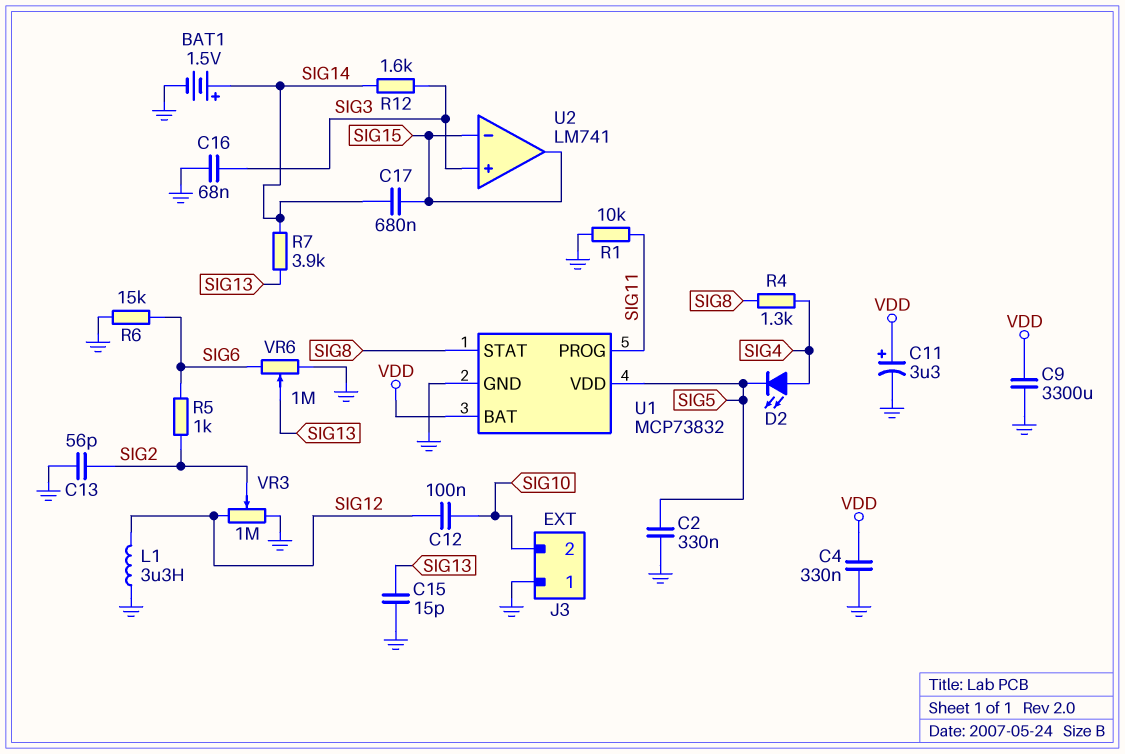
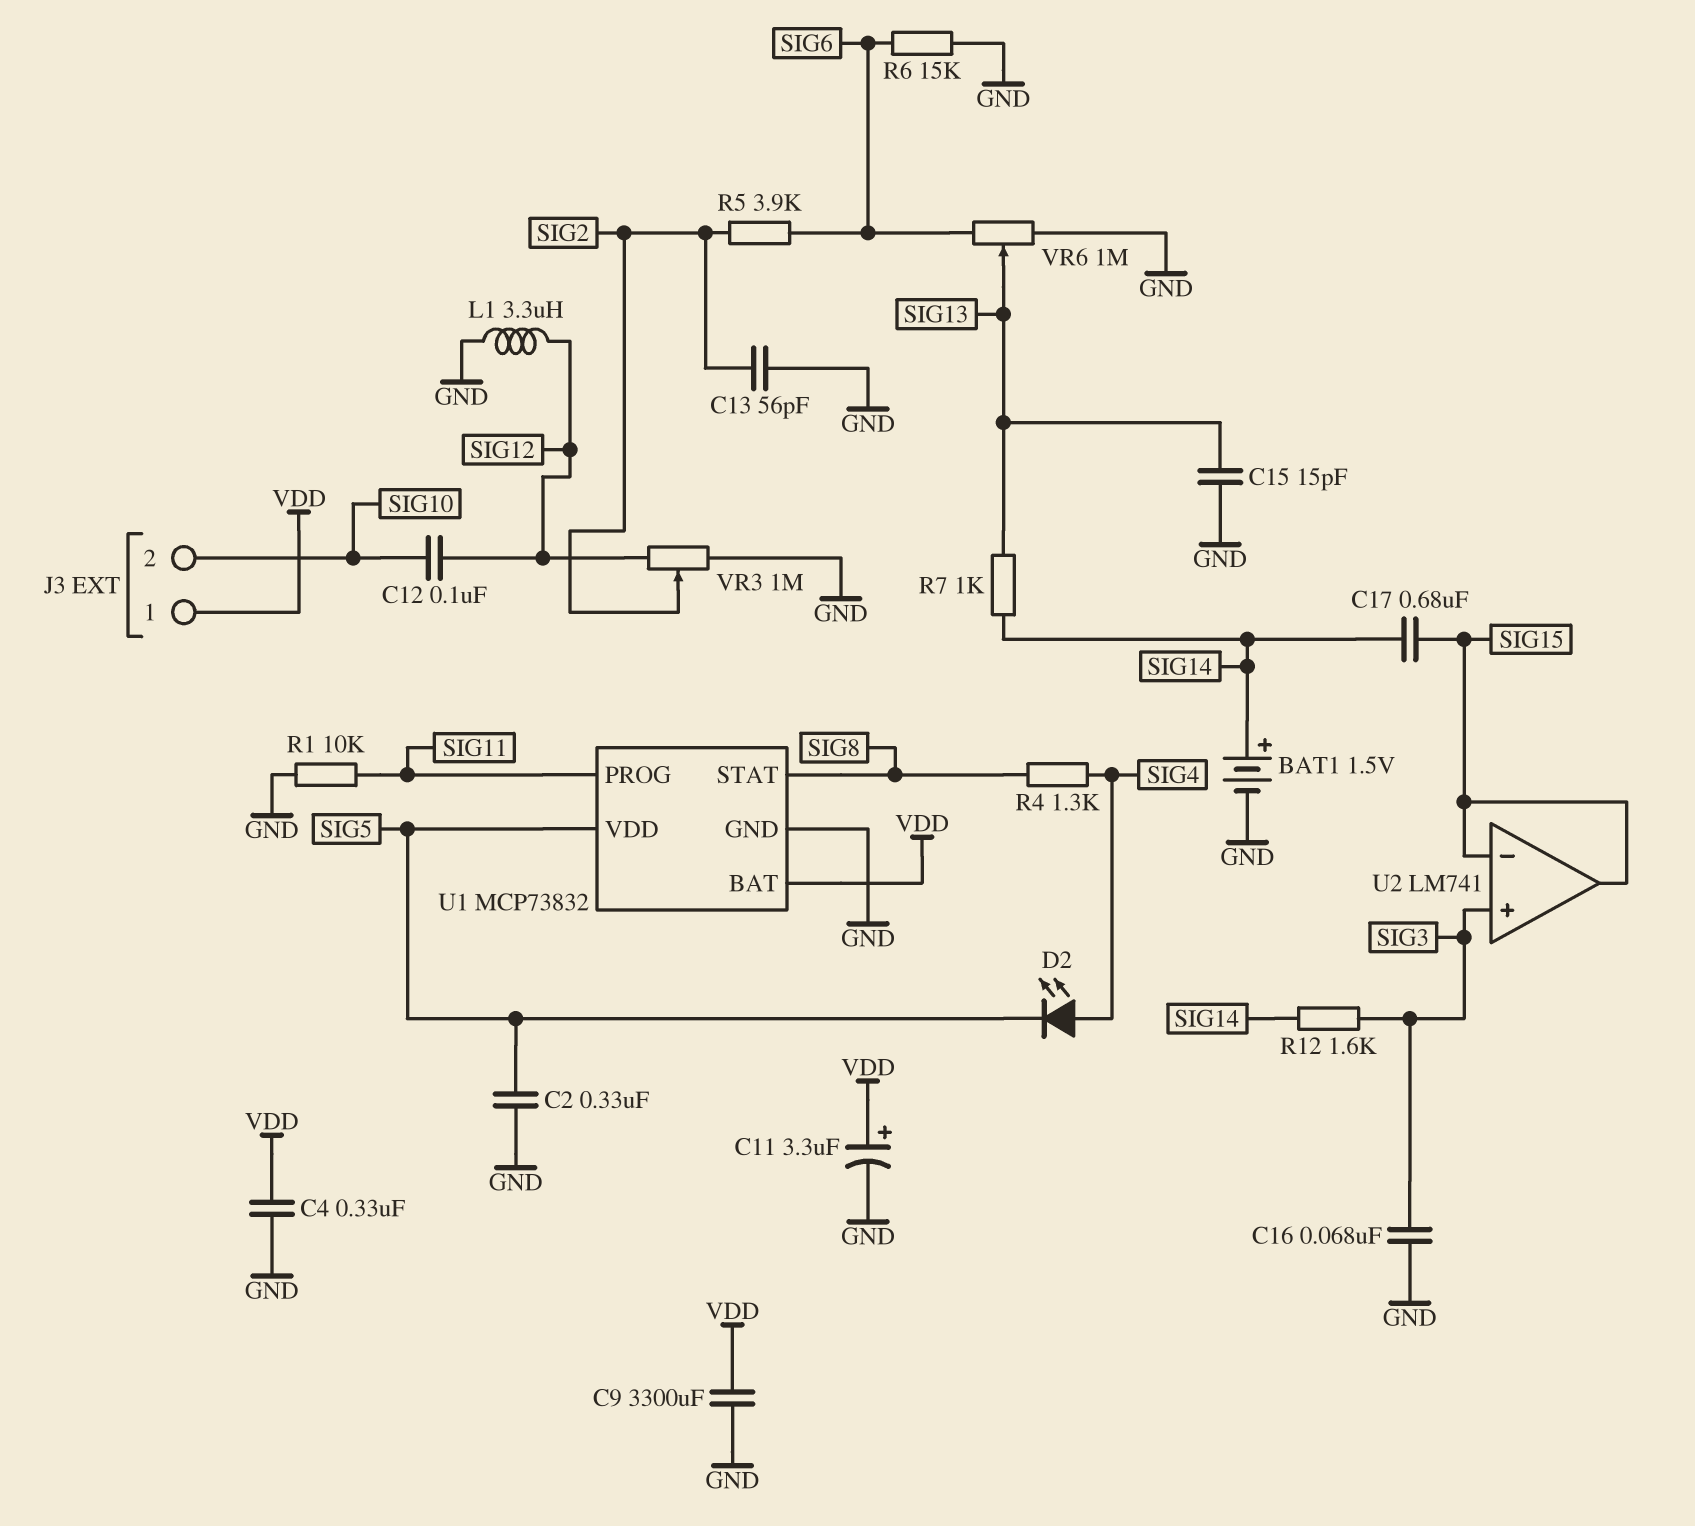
J3 pin 1: GND -> VDD
R5: 1k (SIG2, SIG6) -> 3.9k (SIG2, SIG6)
R7: 3.9k (SIG13, SIG14) -> 1k (SIG13, SIG14)

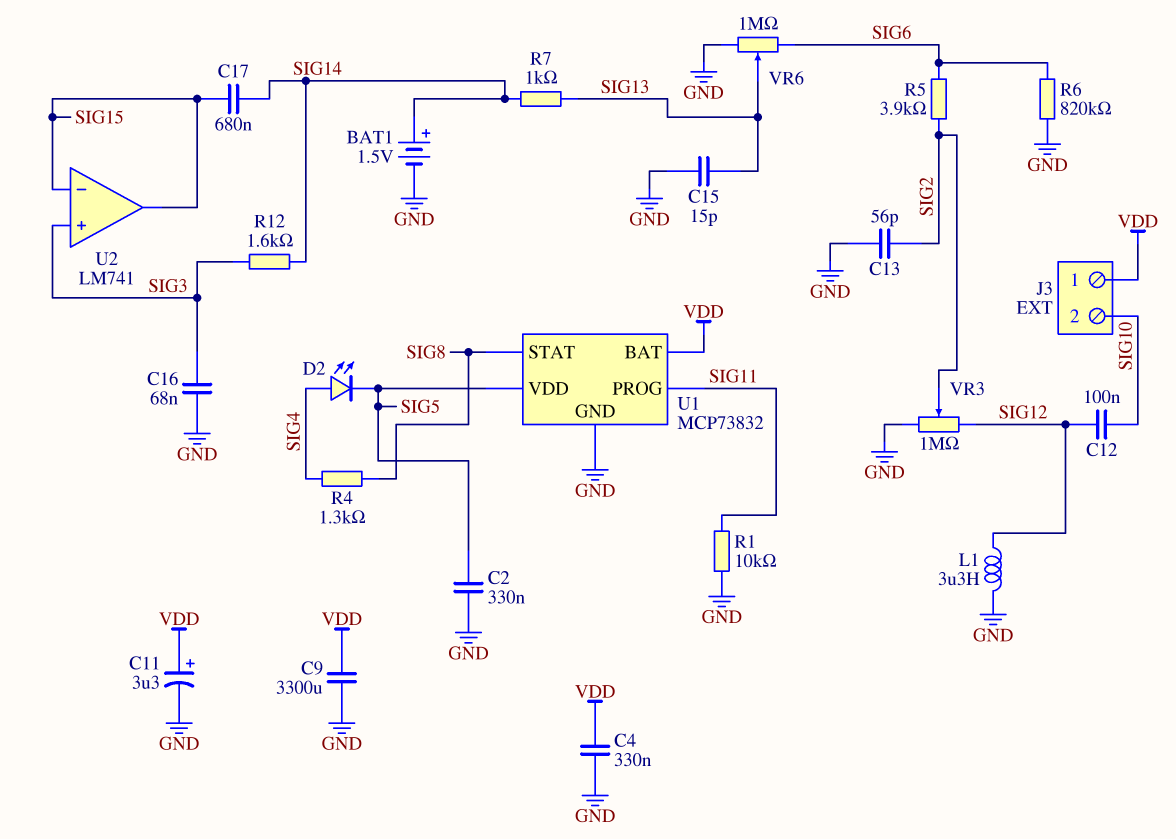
R6: 15k (GND, SIG6) -> 820k (GND, SIG6)

